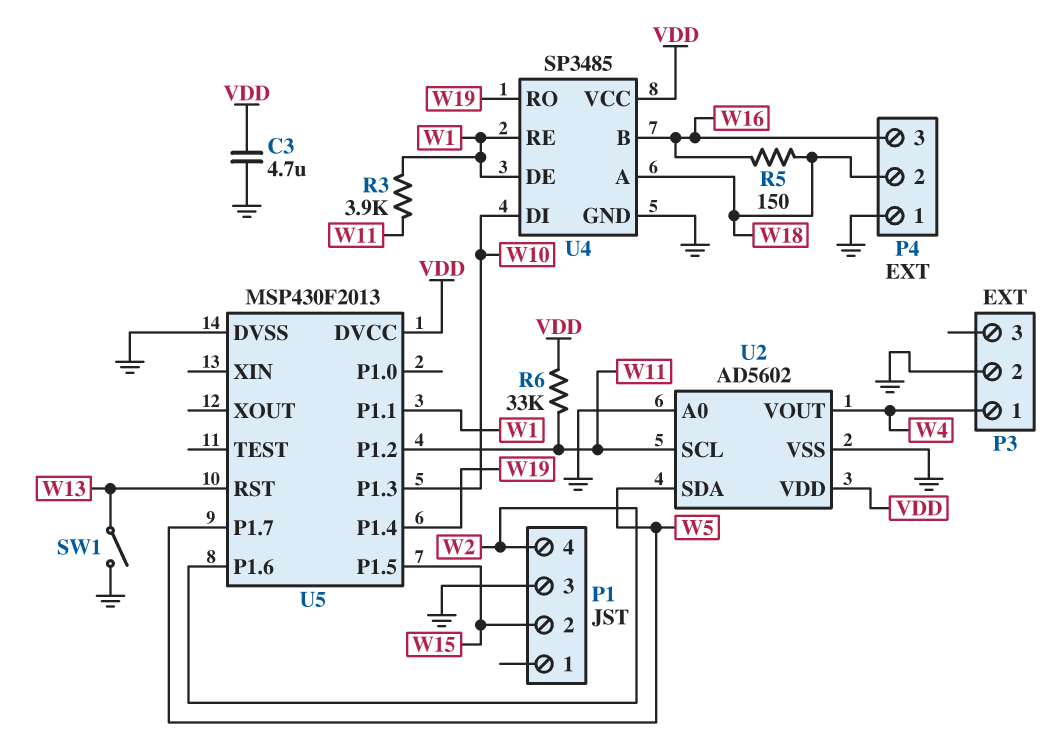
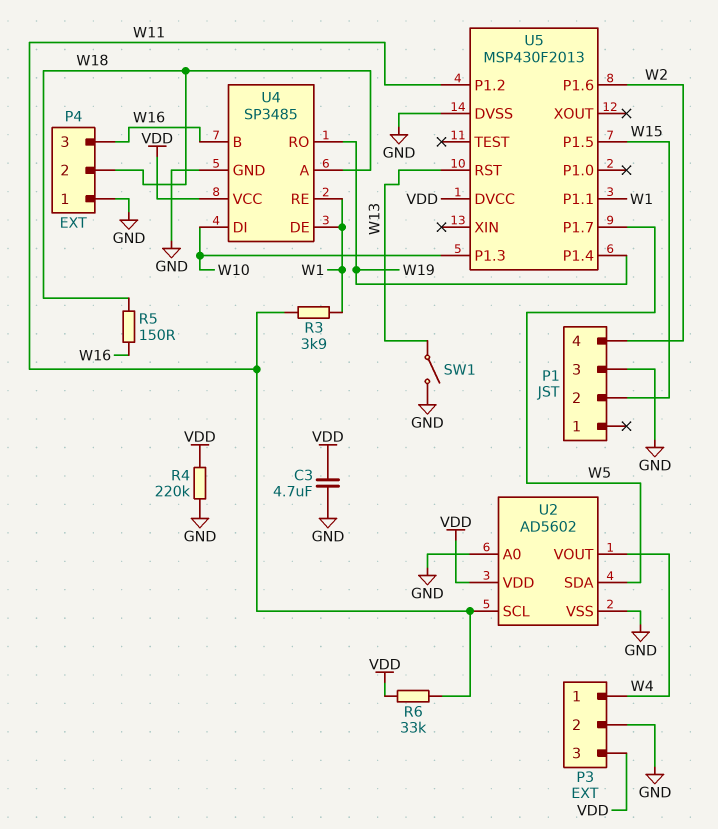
P3 pin 3: none -> VDD
R4: none -> 220k (GND, VDD)

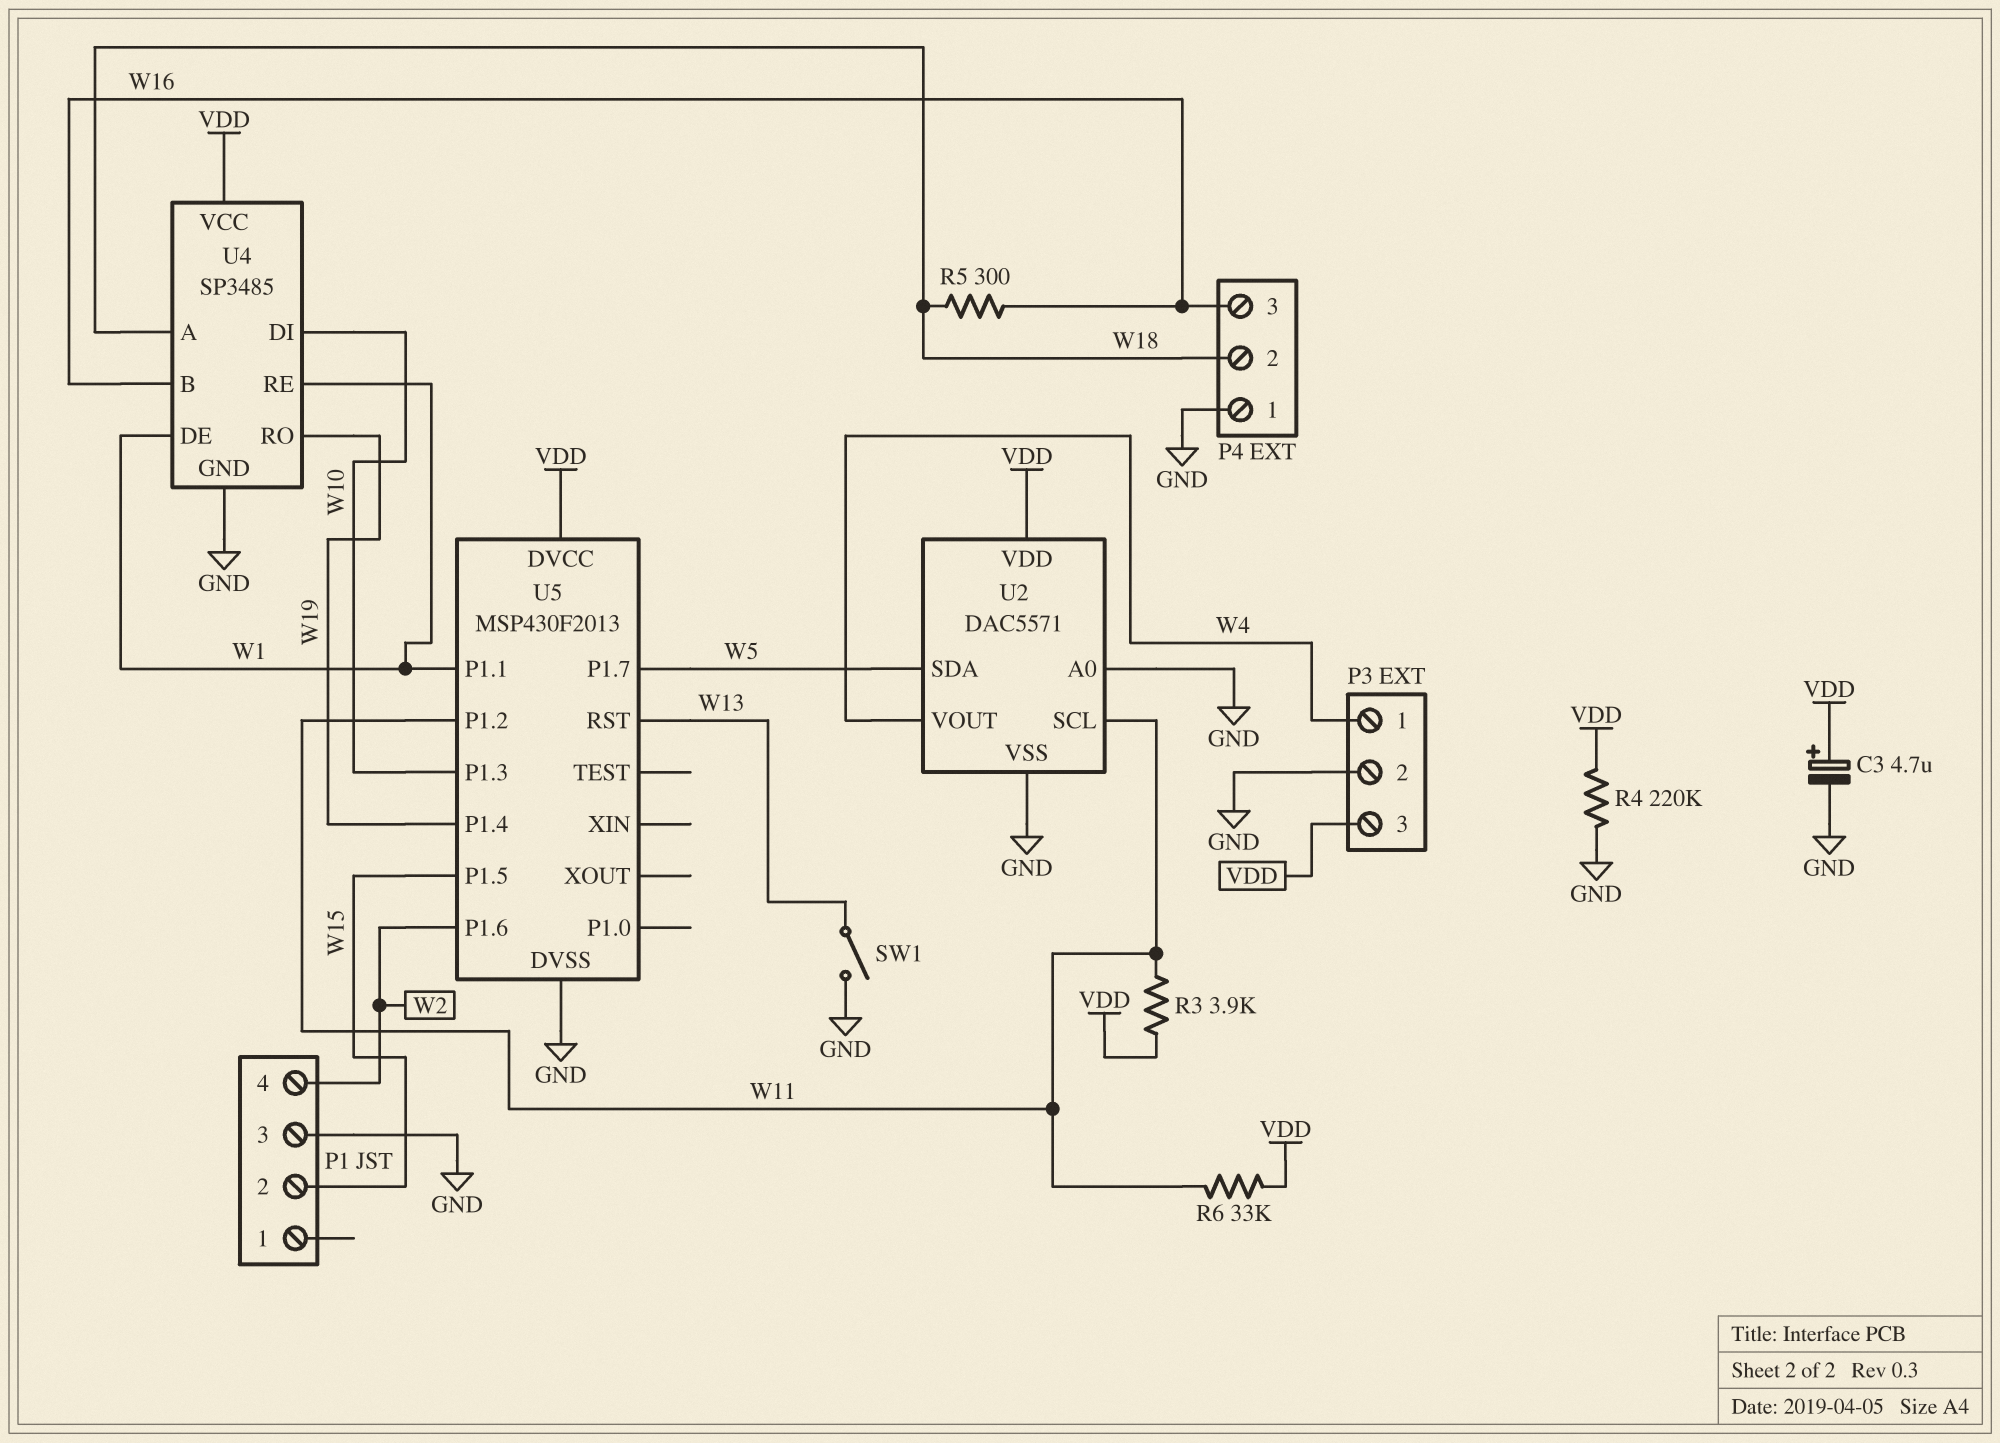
C3: 4.7uF (GND, VDD) -> 4.7uF (plus VDD, minus GND)
R3: 3.9k (W1, W11) -> 3.9k (VDD, W11)
R5: 150 (W16, W18) -> 300 (W16, W18)
U2: AD5602 -> DAC5571

